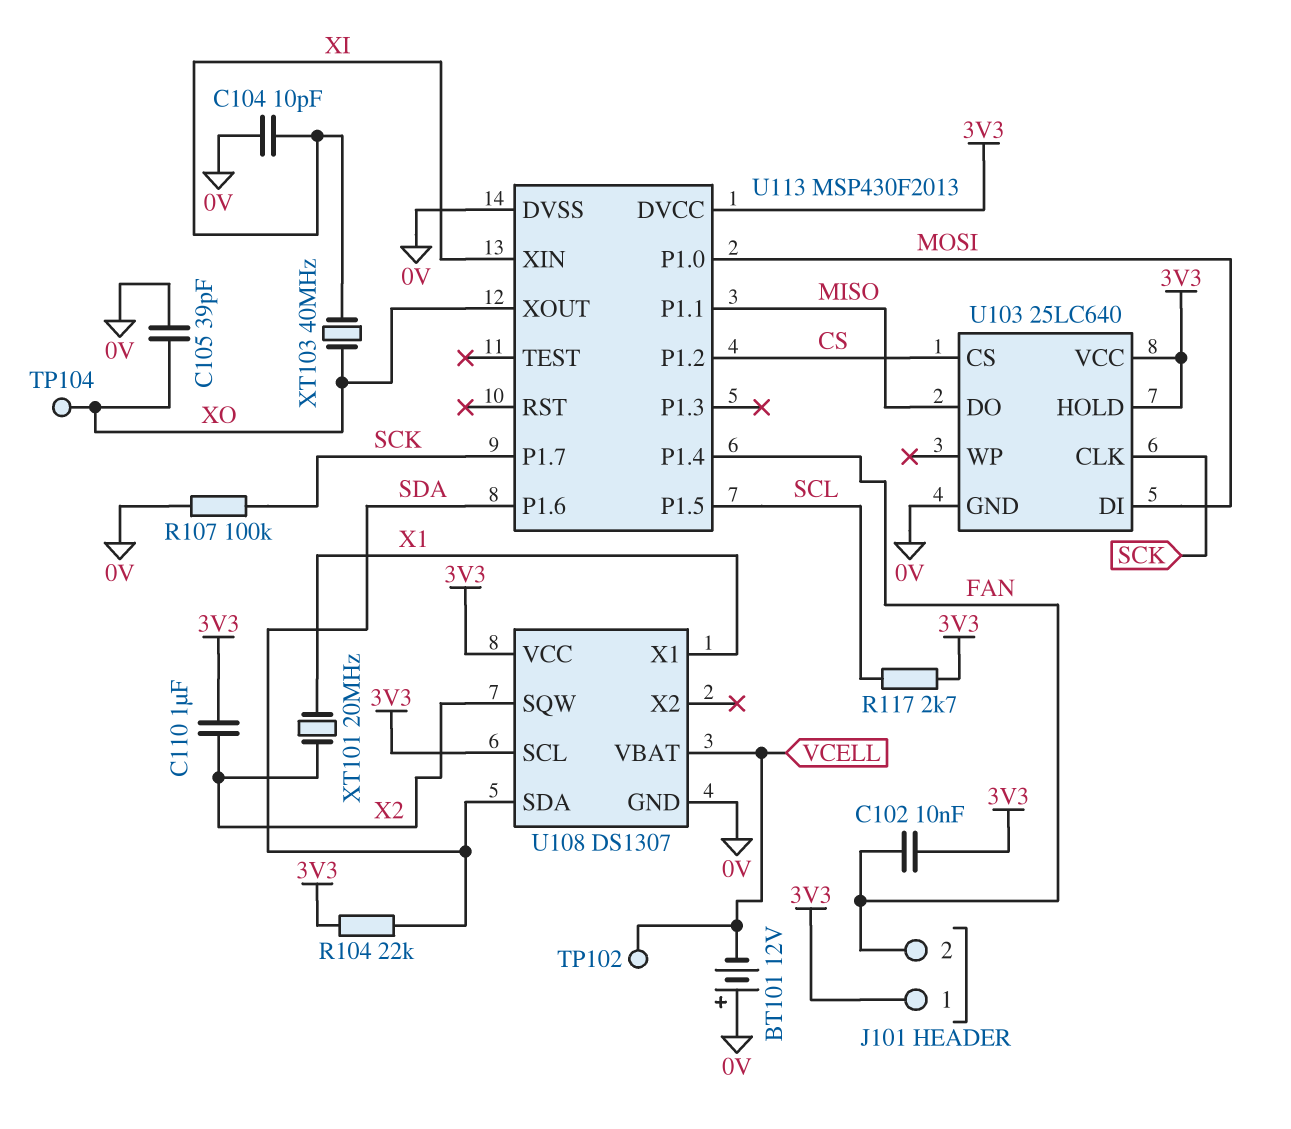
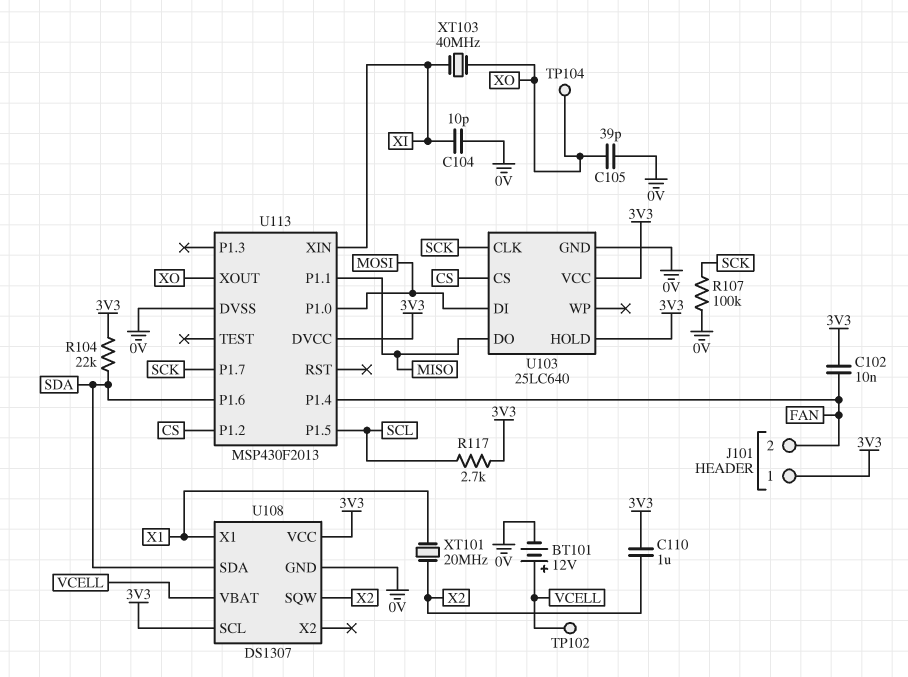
BT101: 12V (plus 0V, minus VCELL) -> 12V (plus VCELL, minus 0V)

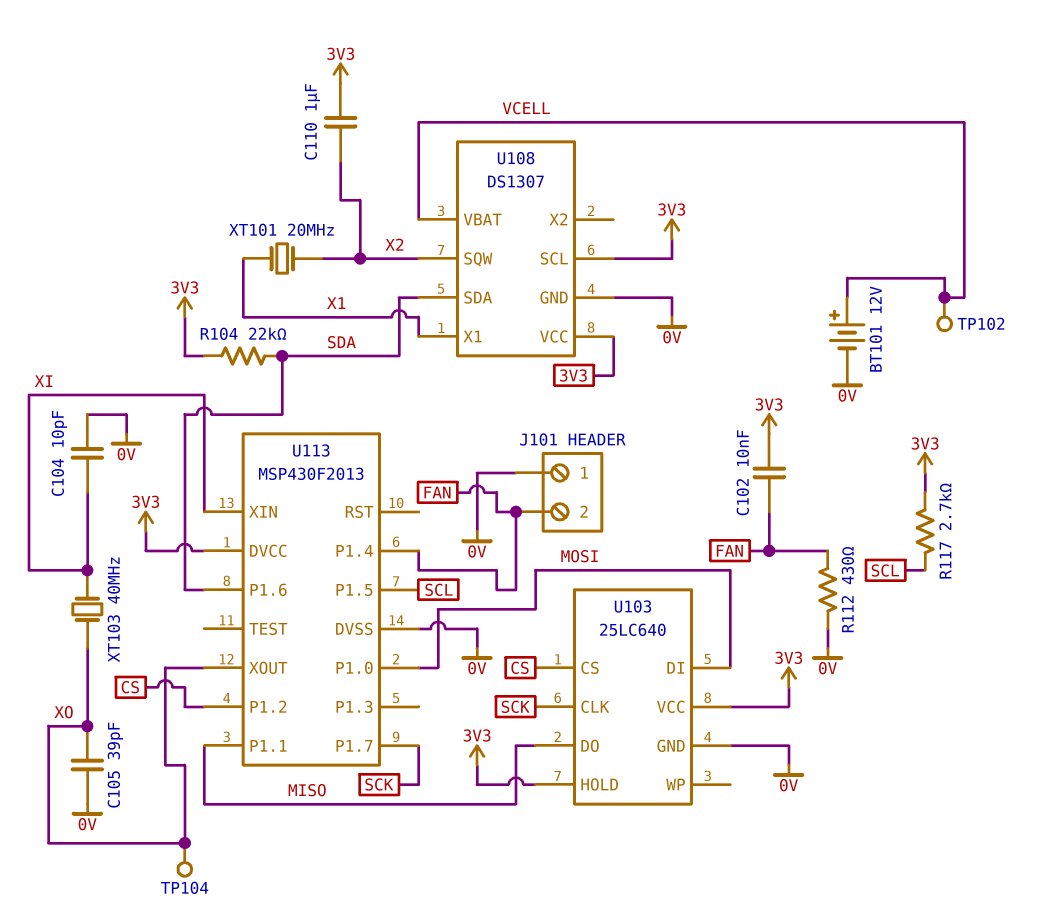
J101 pin 1: 3V3 -> 0V
R107: 100k (0V, SCK) -> none
R112: none -> 430 (0V, FAN)

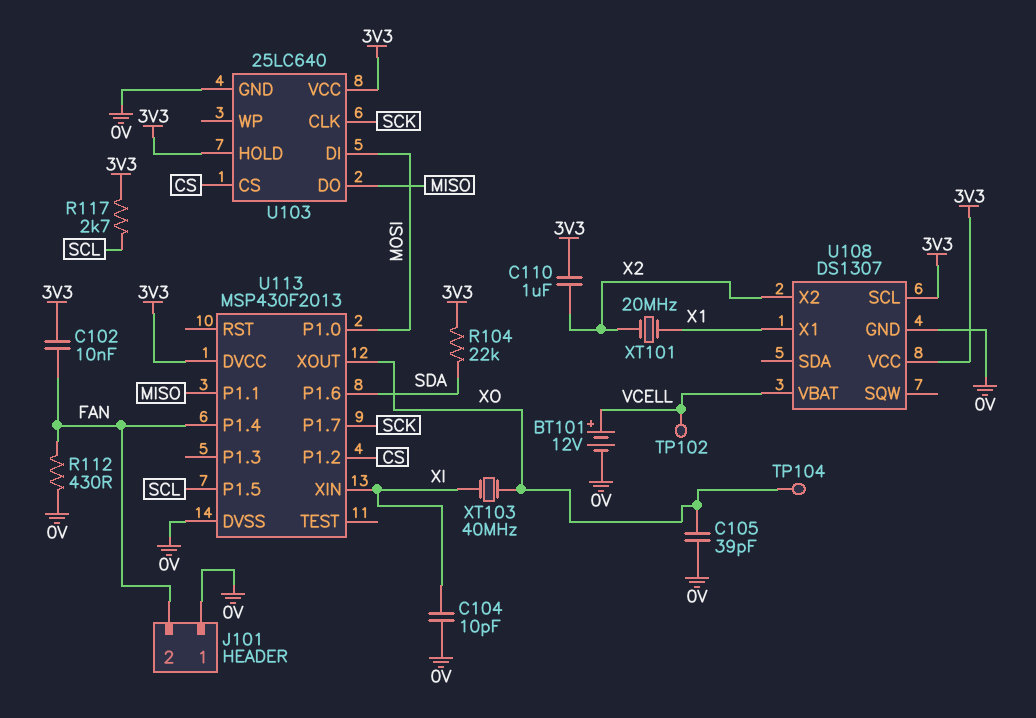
U108 pin SDA: SDA -> none
U108 pin SQW: X2 -> none
U108 pin X2: none -> X2

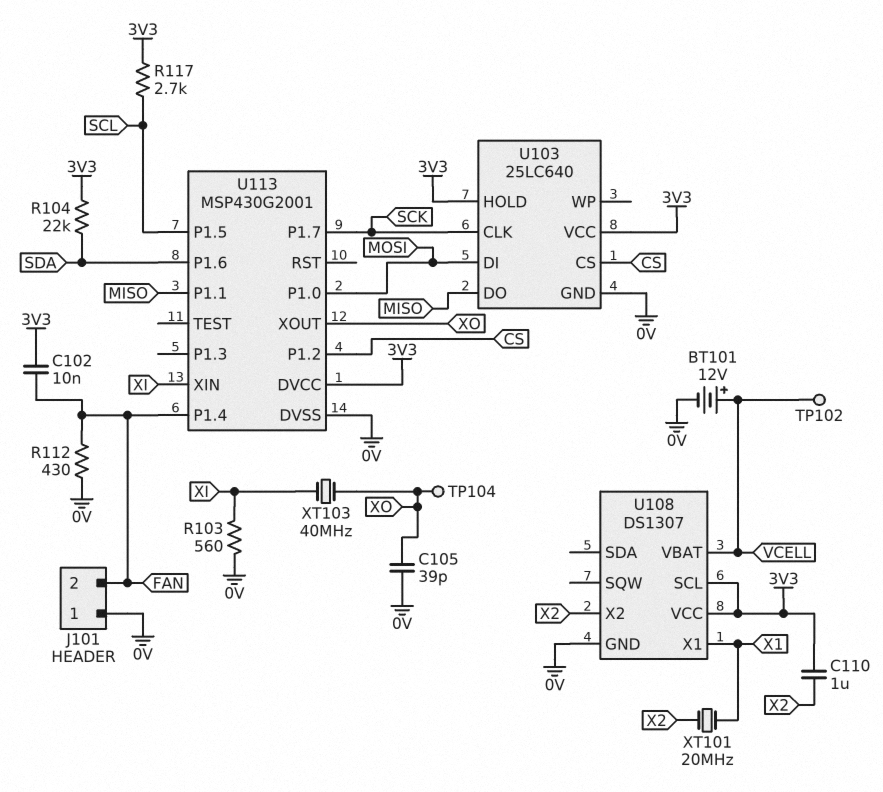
C104: 10pF (0V, XI) -> none
R103: none -> 560 (0V, XI)
U113: MSP430F2013 -> MSP430G2001

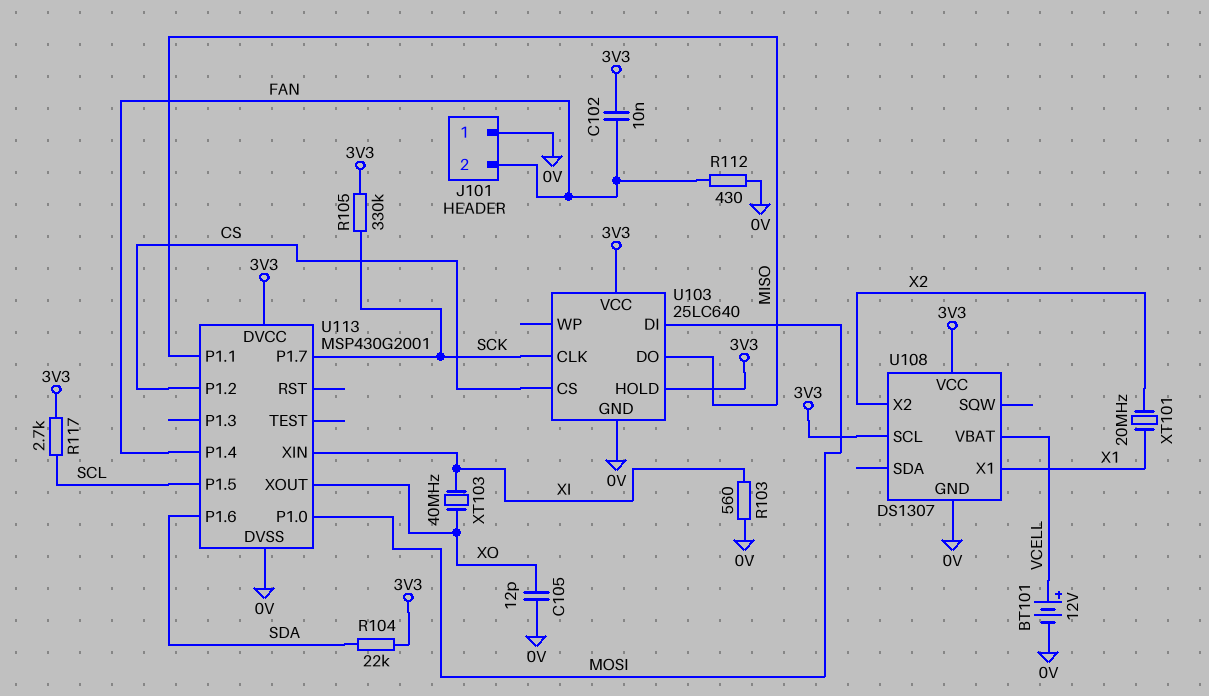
C105: 39pF (0V, XO) -> 12pF (0V, XO)
C110: 1uF (3V3, X2) -> none
R105: none -> 330k (3V3, SCK)
TP102: test point (VCELL) -> none
TP104: test point (XO) -> none

